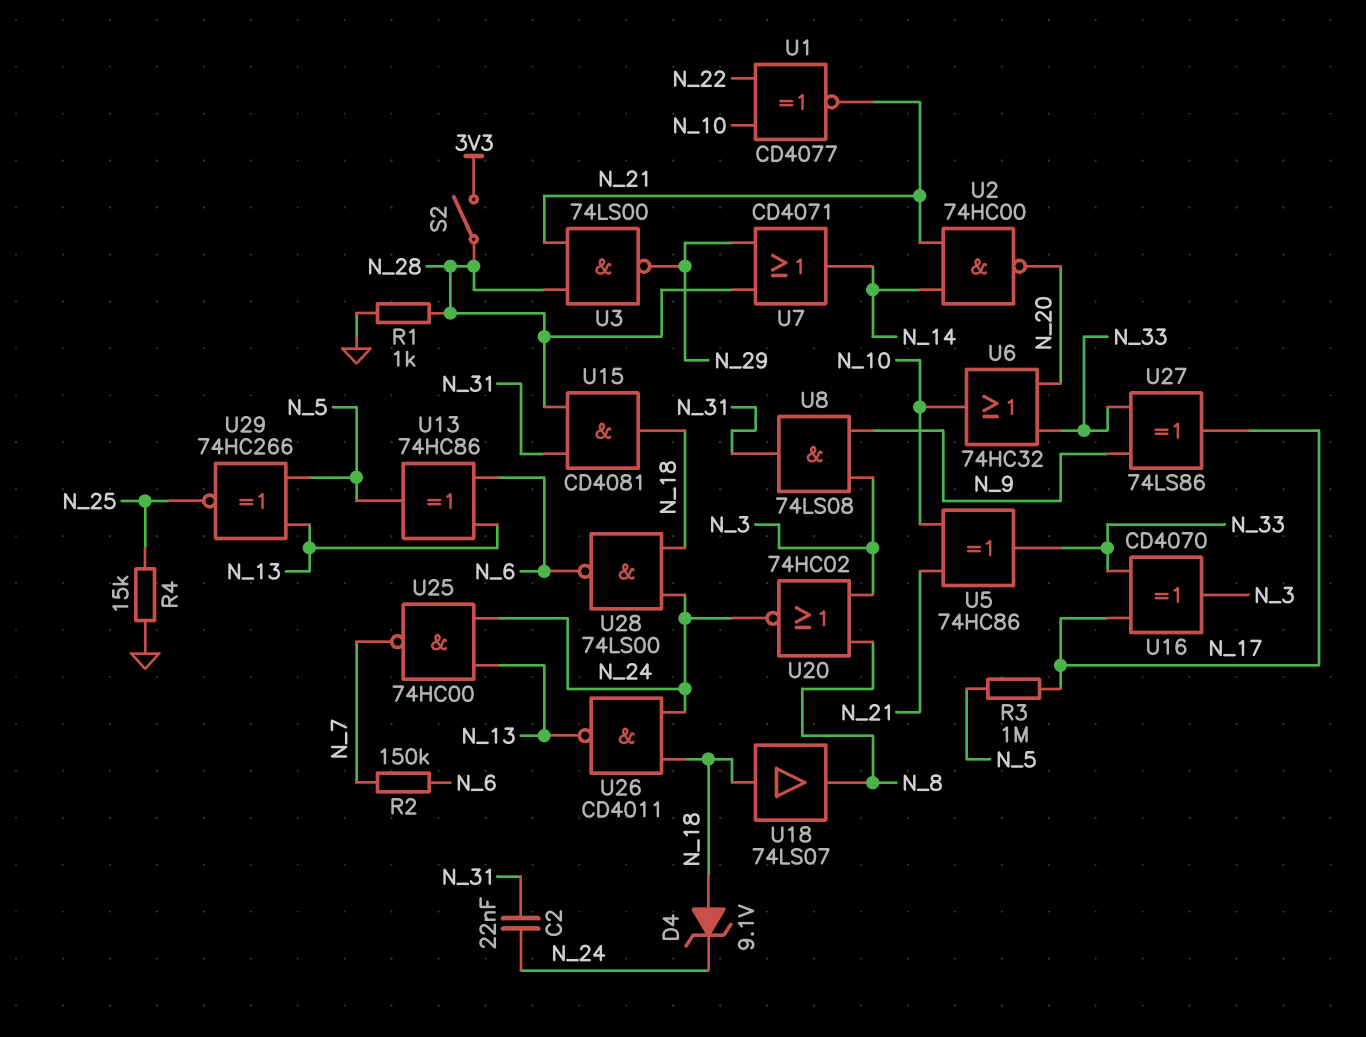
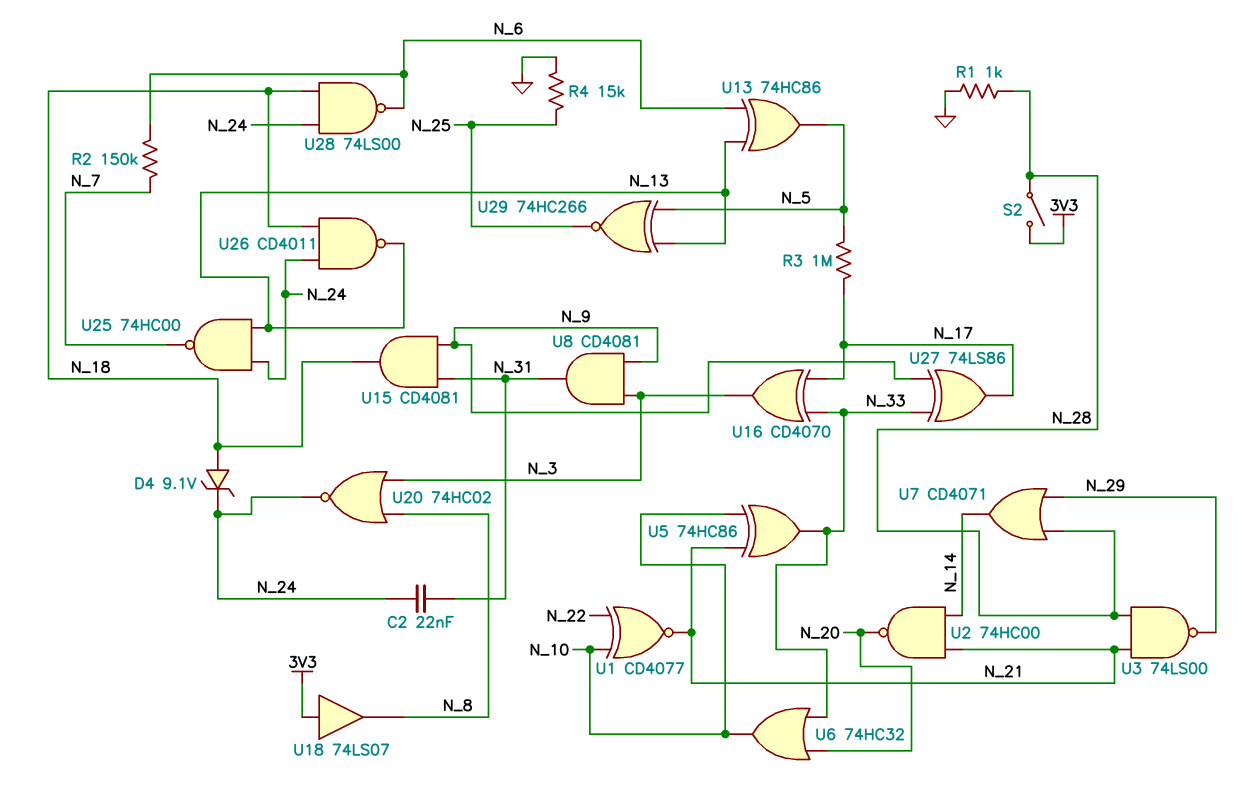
U8: AND 74LS08 (in N_3, in N_9, out N_31) -> AND CD4081 (in N_3, in N_9, out N_31)
U15: AND CD4081 (in N_28, in N_31, out N_18) -> AND CD4081 (in N_9, in N_31, out N_18)
U18: buffer 74LS07 (in N_18, out N_8) -> buffer 74LS07 (in 3V3, out N_8)

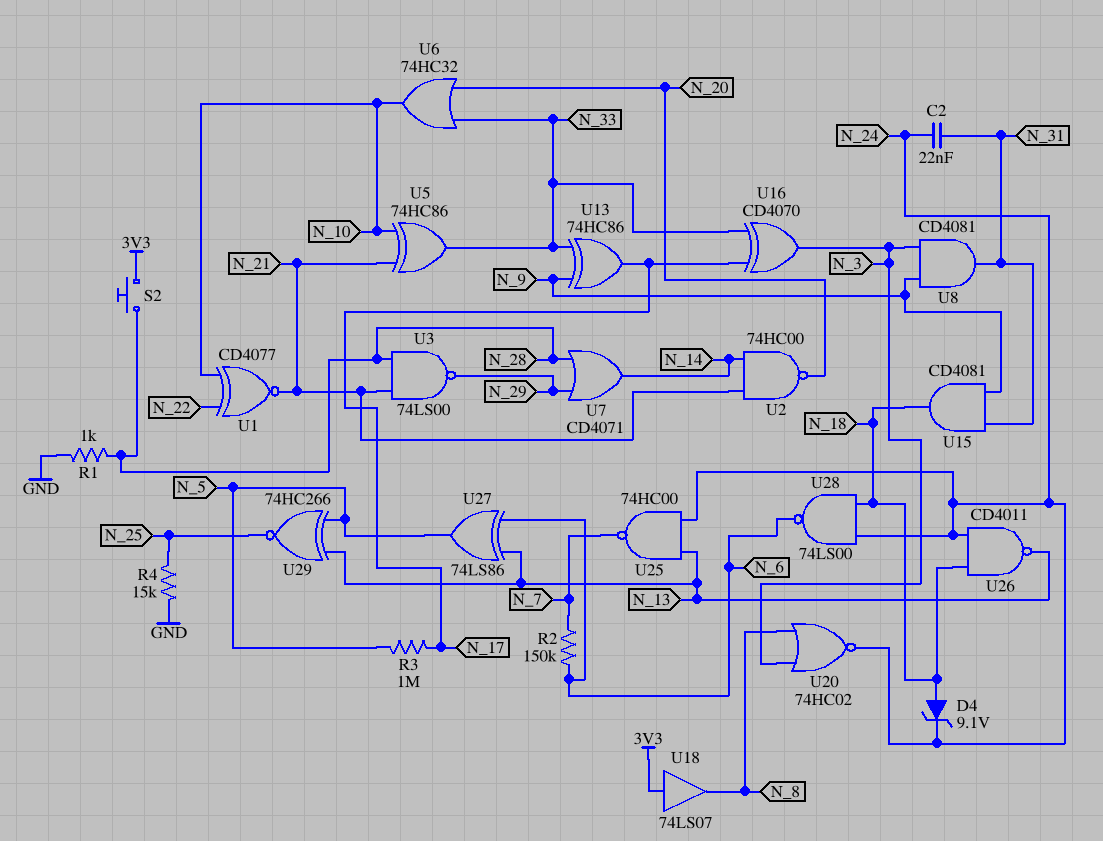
S2: switch (3V3, N_28) -> button (3V3, N_28)
U13: XOR 74HC86 (in N_6, in N_13, out N_5) -> XOR 74HC86 (in N_9, in N_33, out N_17)
U27: XOR 74LS86 (in N_9, in N_33, out N_17) -> XOR 74LS86 (in N_6, in N_13, out N_5)

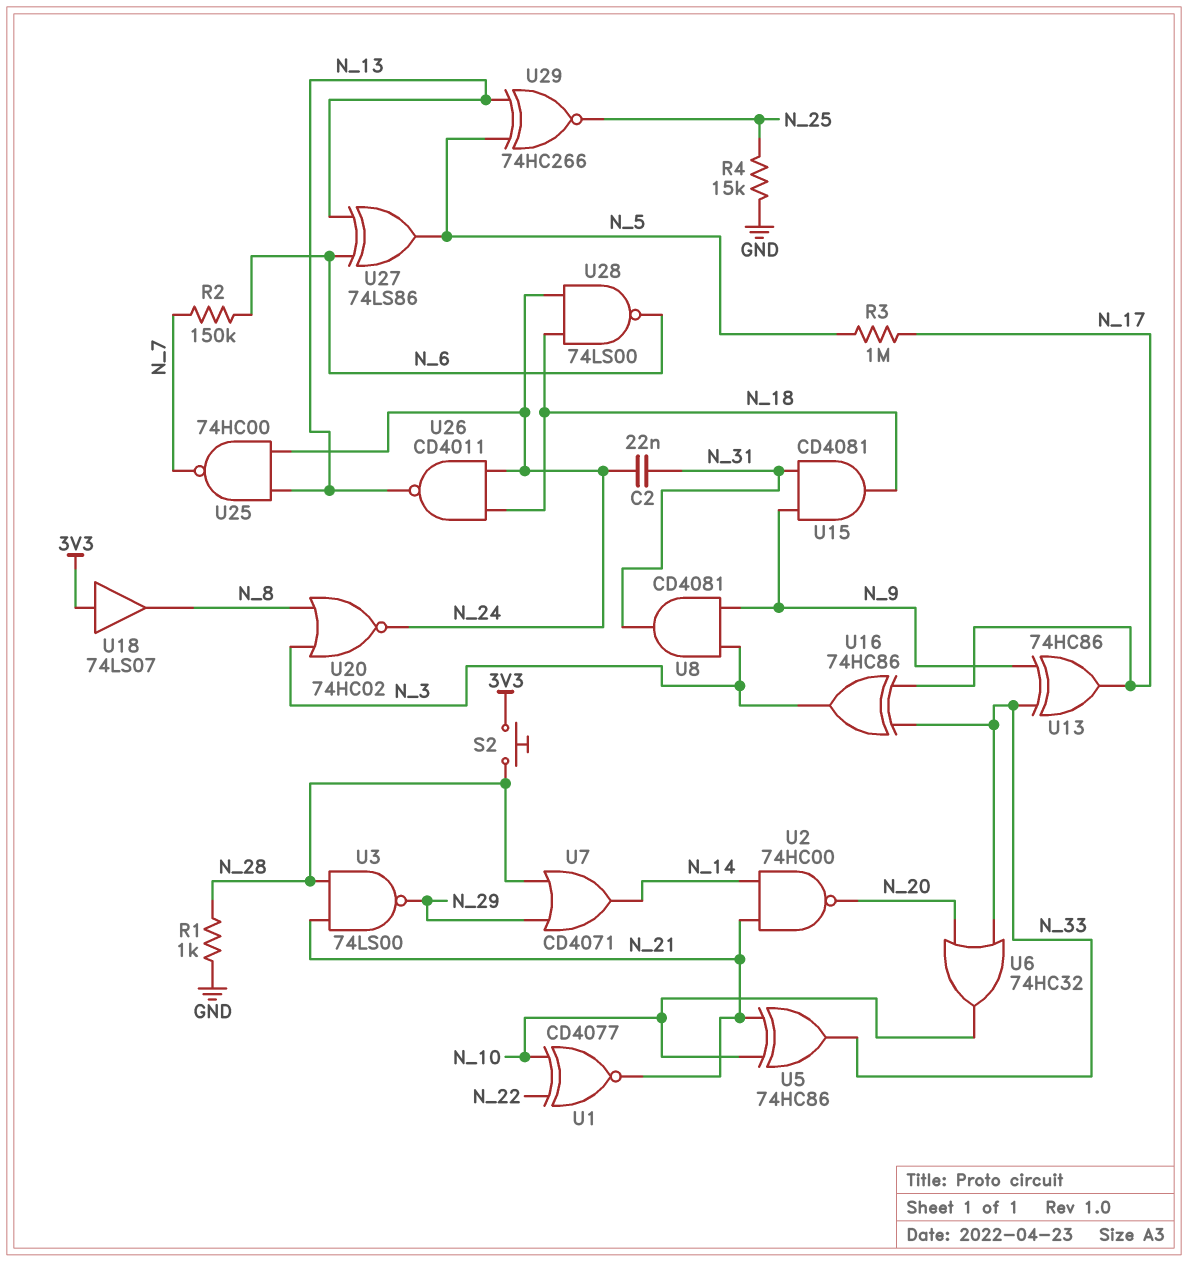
D4: zener 9.1V (A N_18, K N_24) -> none
U16: XOR CD4070 (in N_17, in N_33, out N_3) -> XOR 74HC86 (in N_17, in N_33, out N_3)

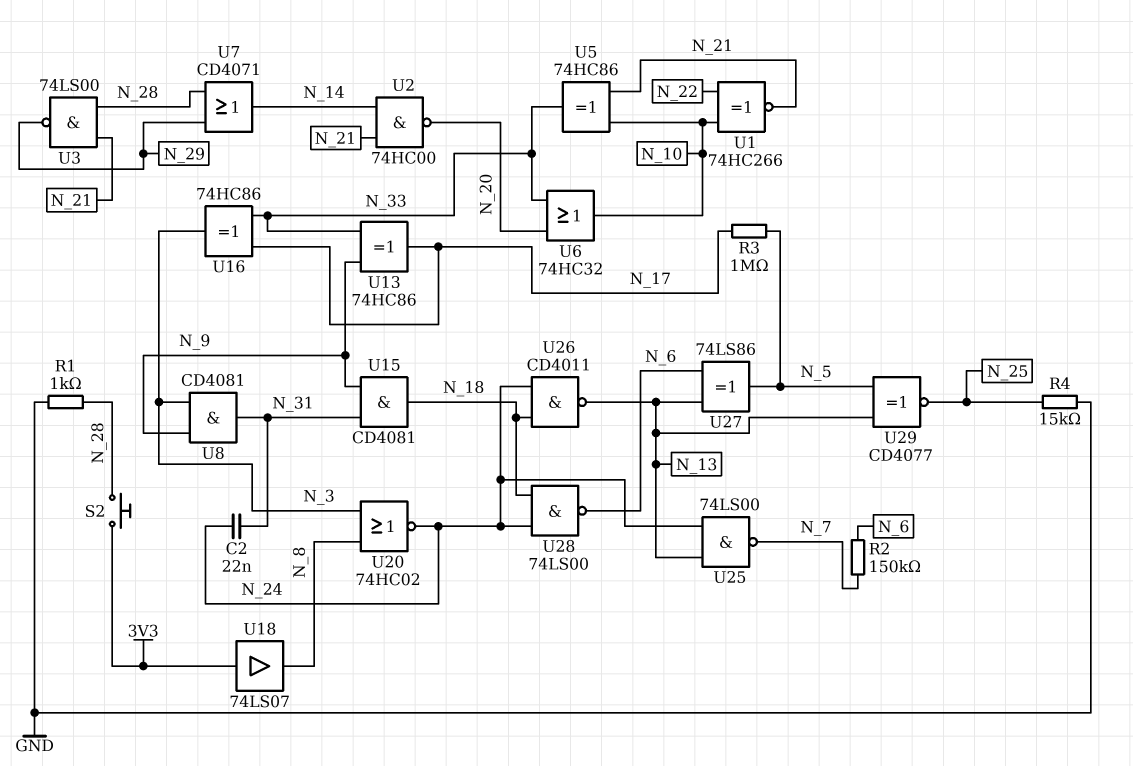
U1: XNOR CD4077 (in N_10, in N_22, out N_21) -> XNOR 74HC266 (in N_10, in N_22, out N_21)
U25: NAND 74HC00 (in N_13, in N_24, out N_7) -> NAND 74LS00 (in N_13, in N_24, out N_7)
U29: XNOR 74HC266 (in N_5, in N_13, out N_25) -> XNOR CD4077 (in N_5, in N_13, out N_25)

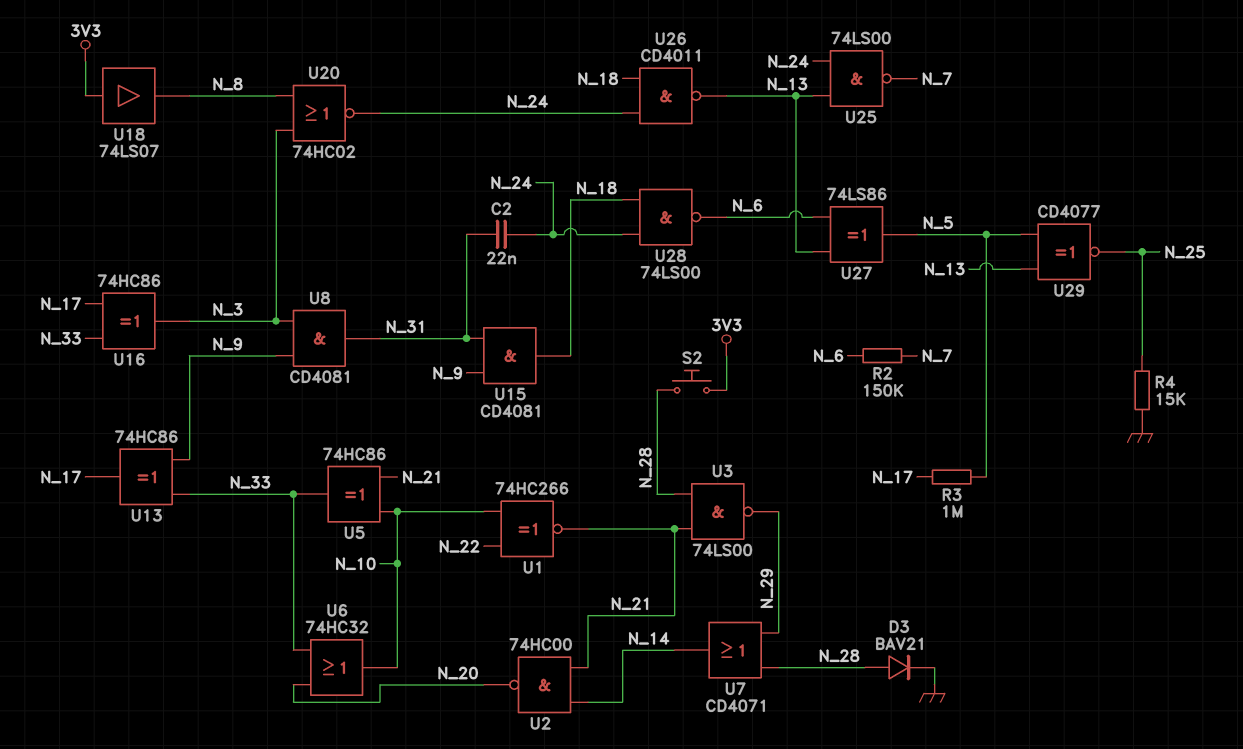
D3: none -> diode BAV21 (A N_28, K GND)
R1: 1k (GND, N_28) -> none

